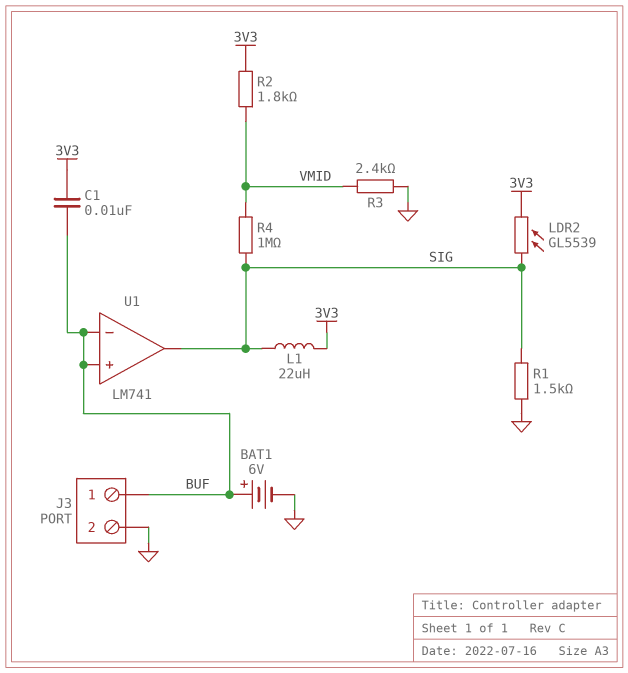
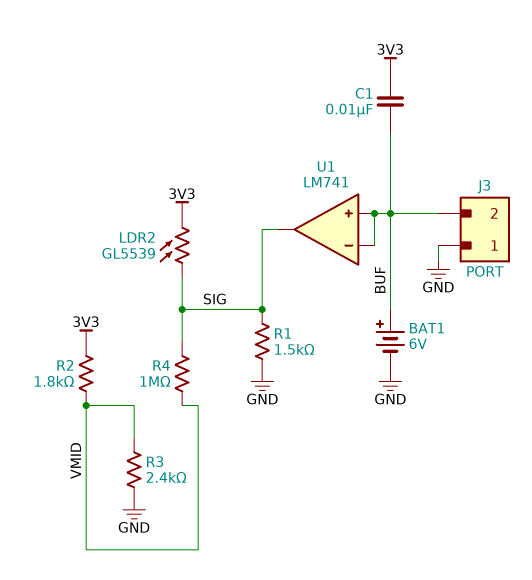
J3 pin 1: BUF -> GND
J3 pin 2: GND -> BUF
L1: 22uH (3V3, SIG) -> none

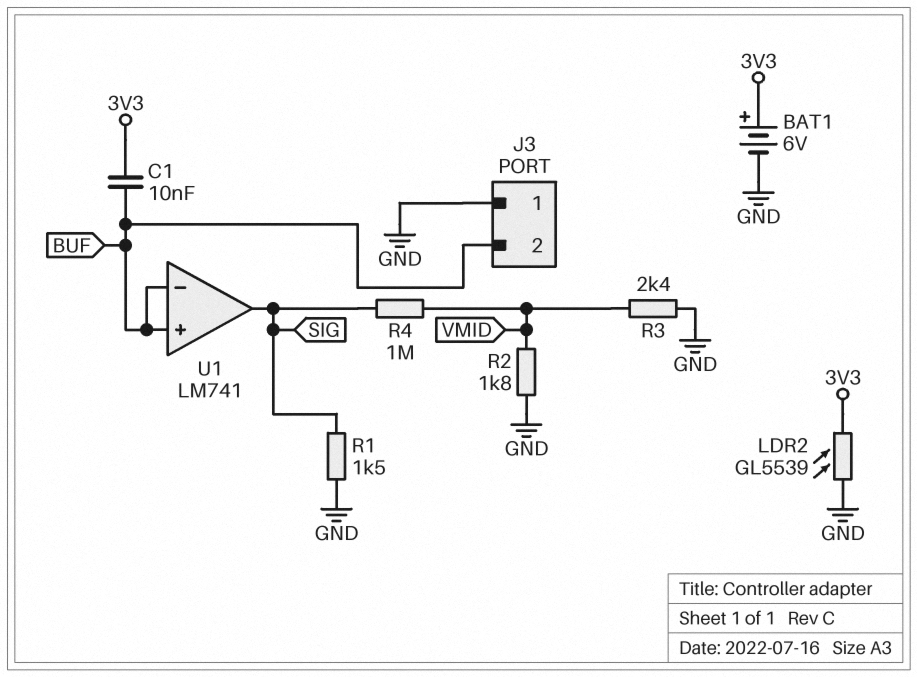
BAT1: 6V (plus BUF, minus GND) -> 6V (plus 3V3, minus GND)
LDR2: GL5539 (3V3, SIG) -> GL5539 (3V3, GND)
R2: 1.8k (3V3, VMID) -> 1.8k (GND, VMID)

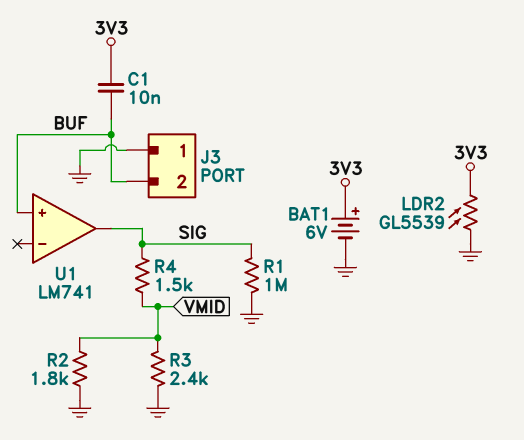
R1: 1.5k (GND, SIG) -> 1M (GND, SIG)
R4: 1M (SIG, VMID) -> 1.5k (SIG, VMID)
U1 pin in-: BUF -> none

